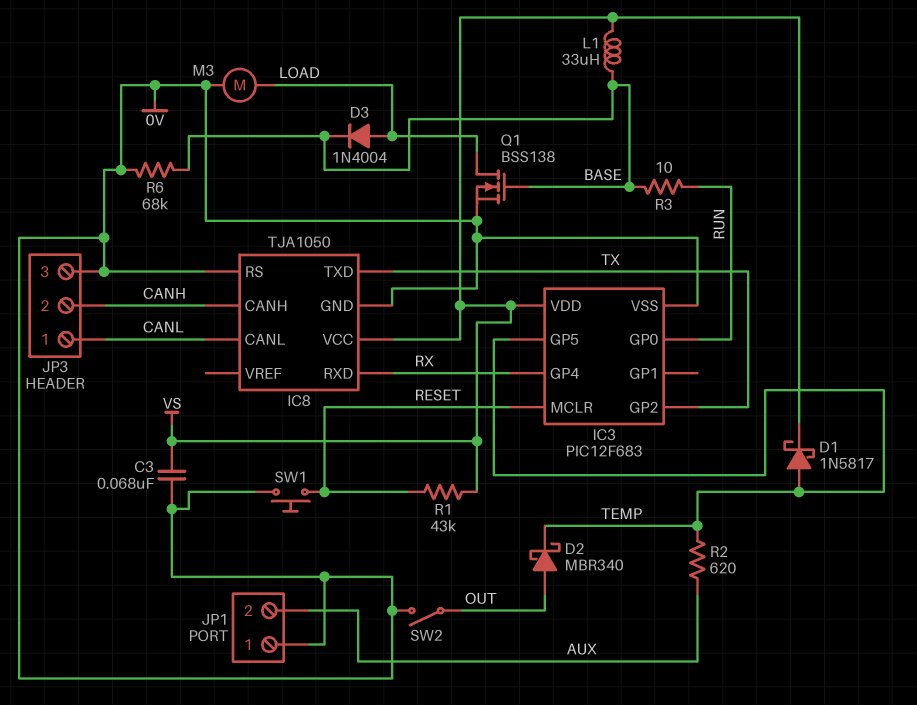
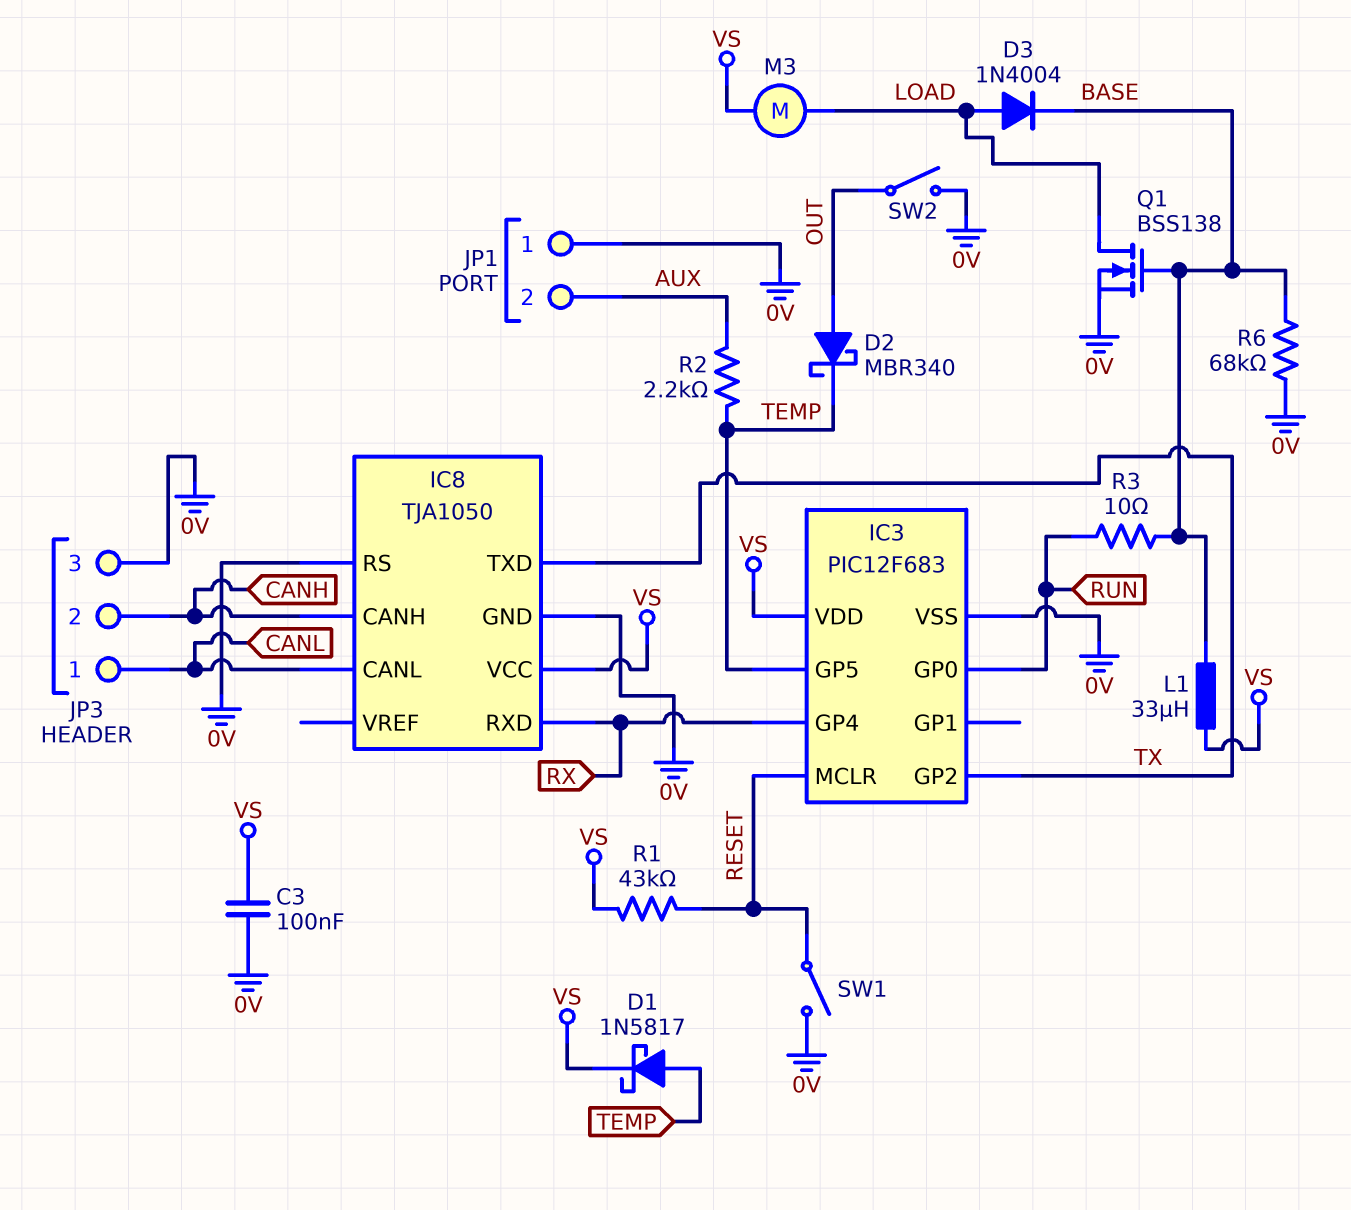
C3: 68nF (0V, VS) -> 100nF (0V, VS)
M3: motor (0V, LOAD) -> motor (LOAD, VS)
R2: 620 (AUX, TEMP) -> 2.2k (AUX, TEMP)
SW1: button (0V, RESET) -> switch (0V, RESET)

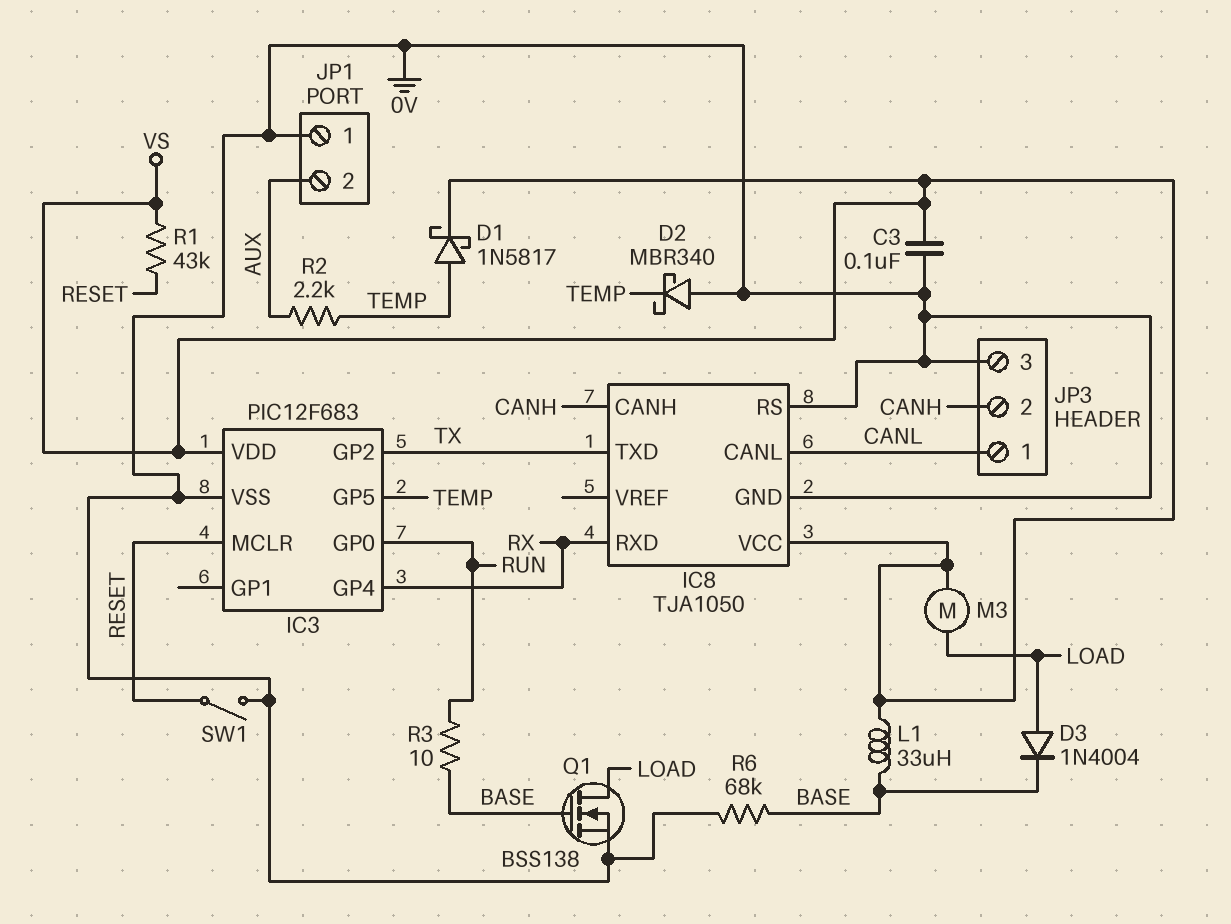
D2: schottky MBR340 (A OUT, K TEMP) -> schottky MBR340 (A 0V, K TEMP)
SW2: switch (0V, OUT) -> none

